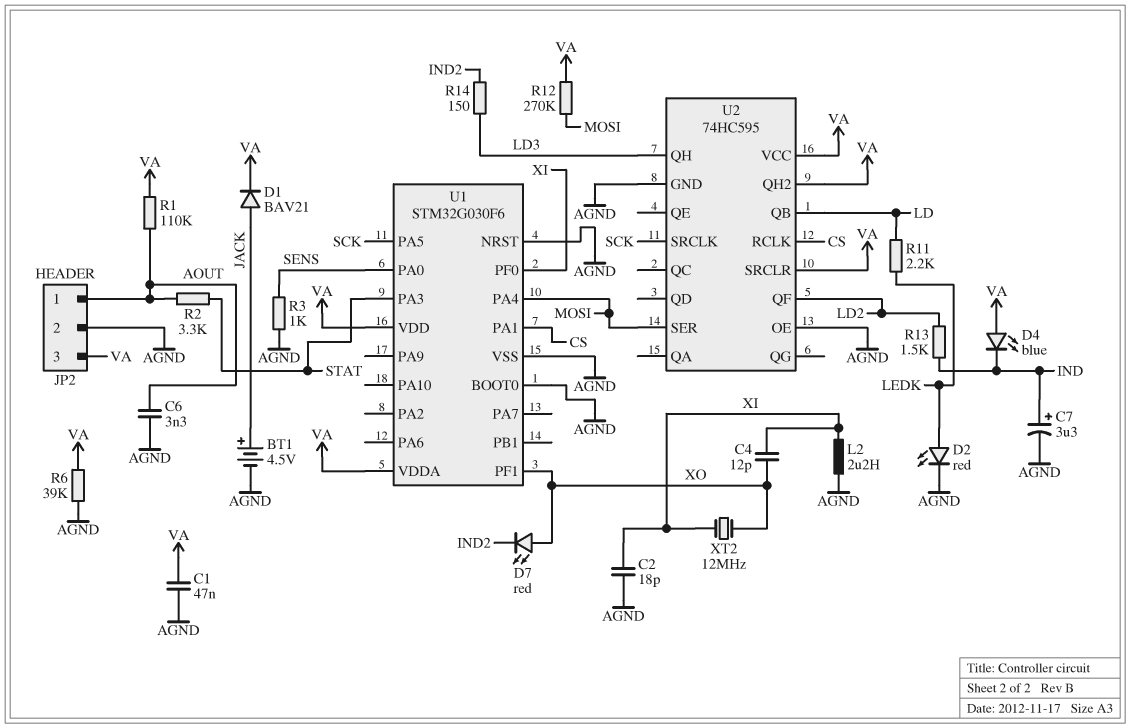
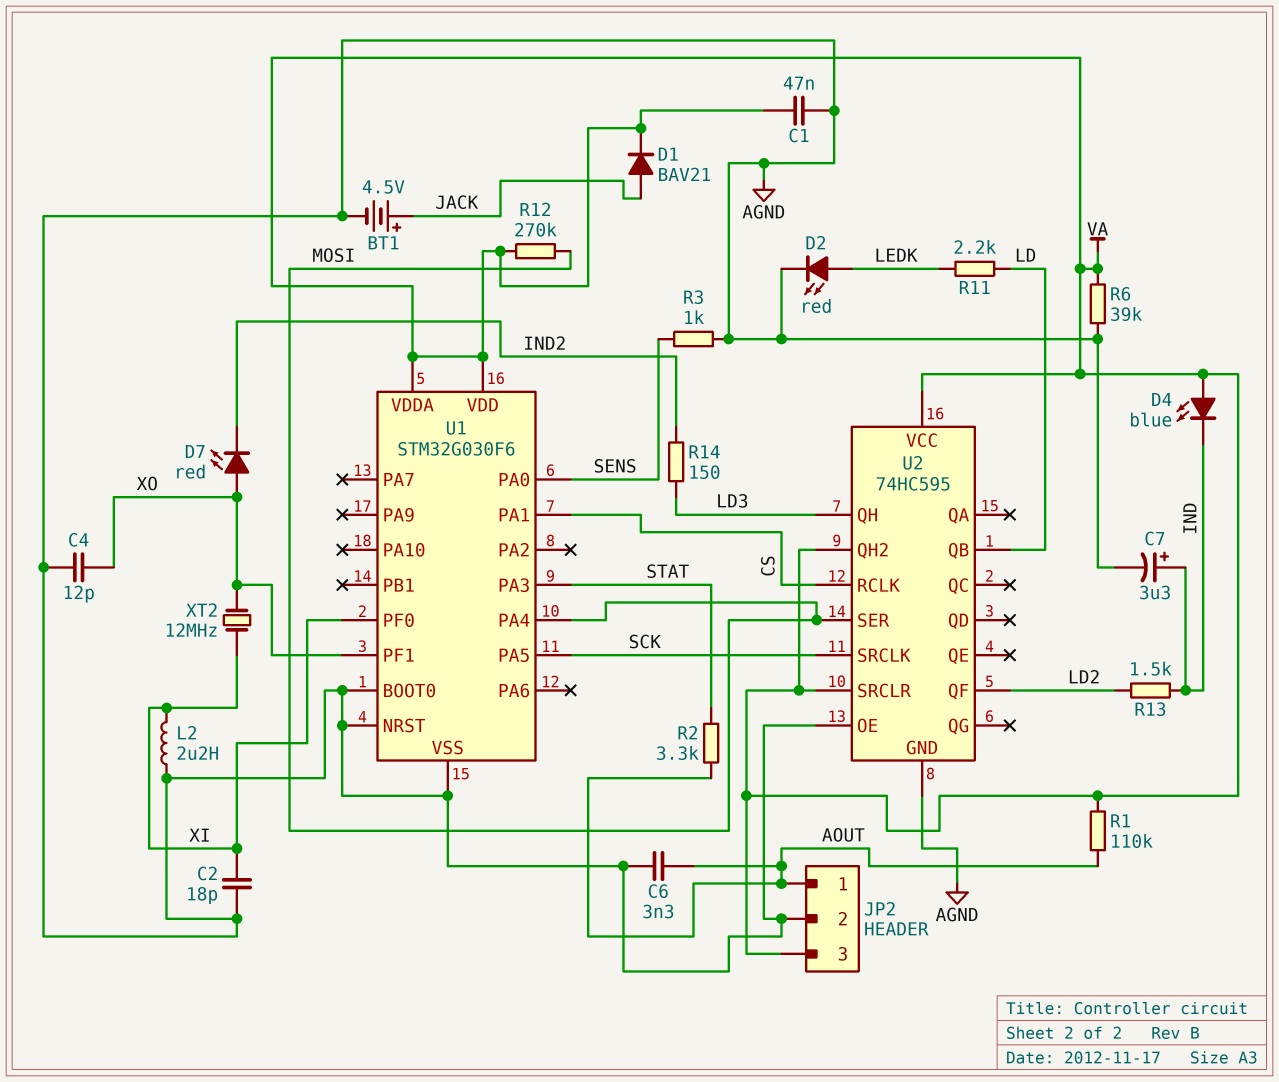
C4: 12pF (XI, XO) -> 12pF (AGND, XO)

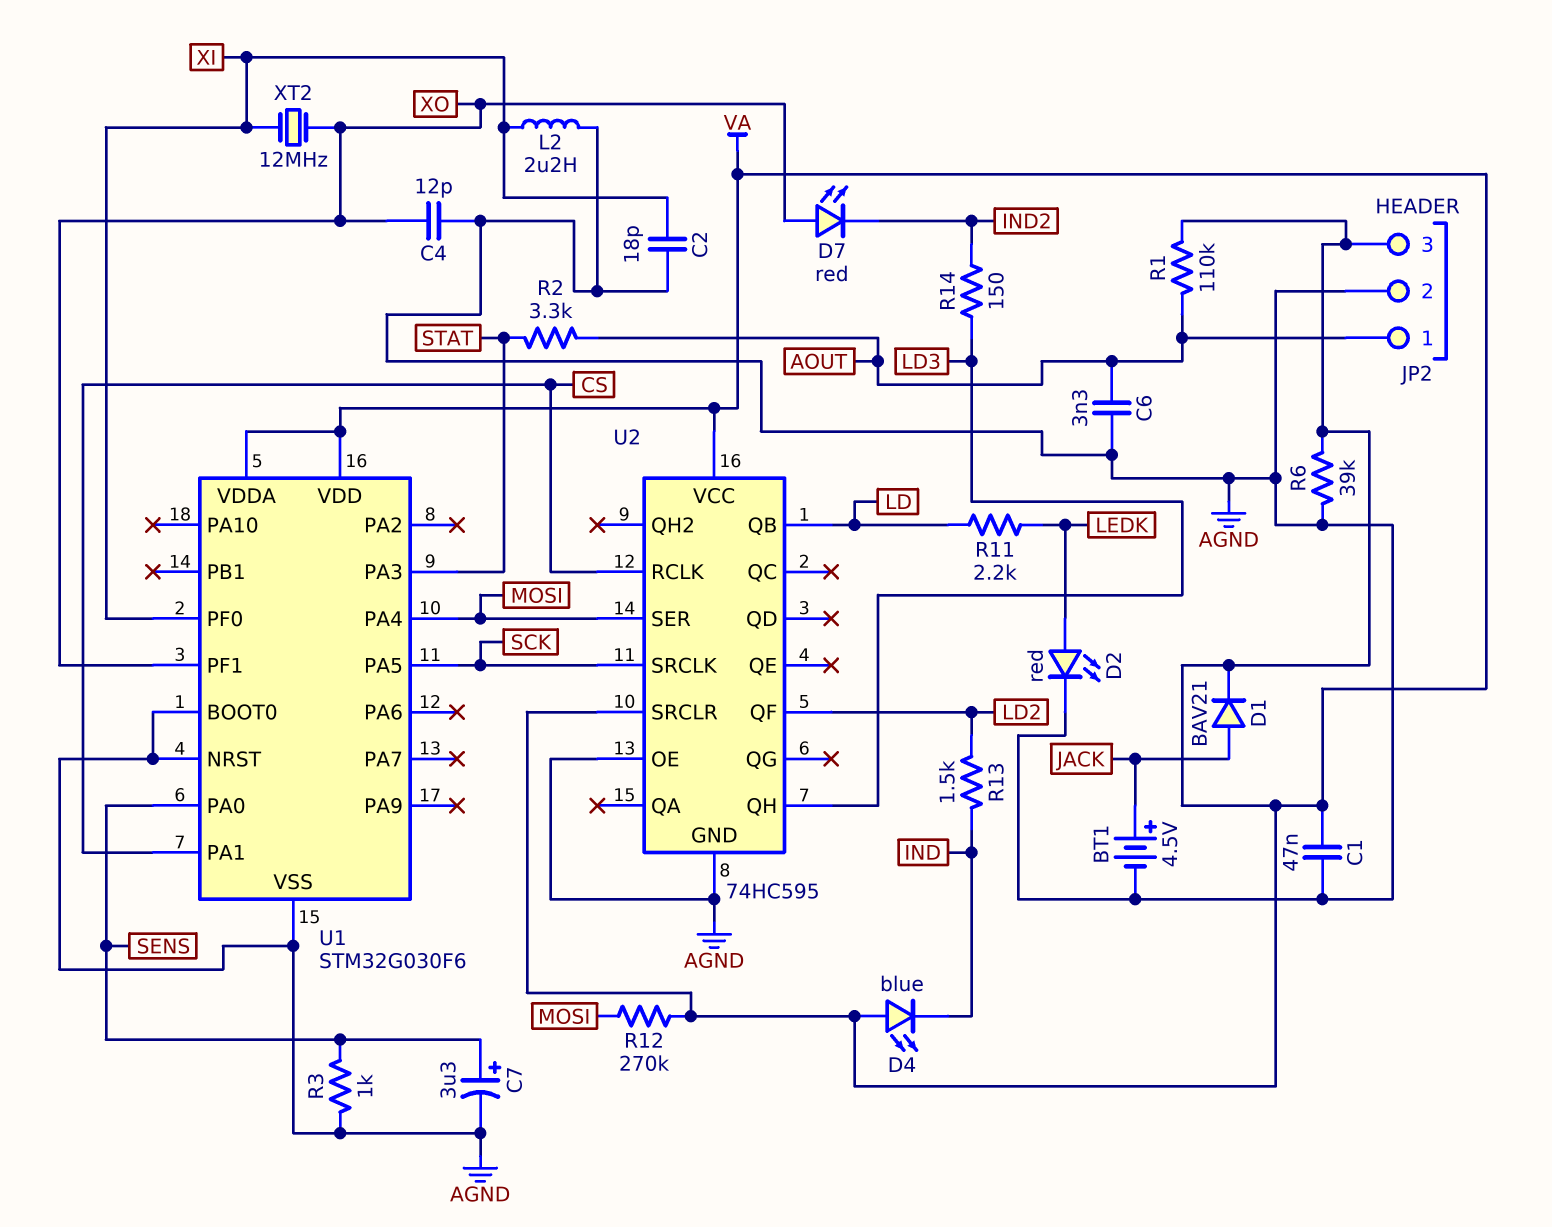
C7: 3.3uF (plus IND, minus AGND) -> 3.3uF (plus SENS, minus AGND)
U2 pin QH2: VA -> none

